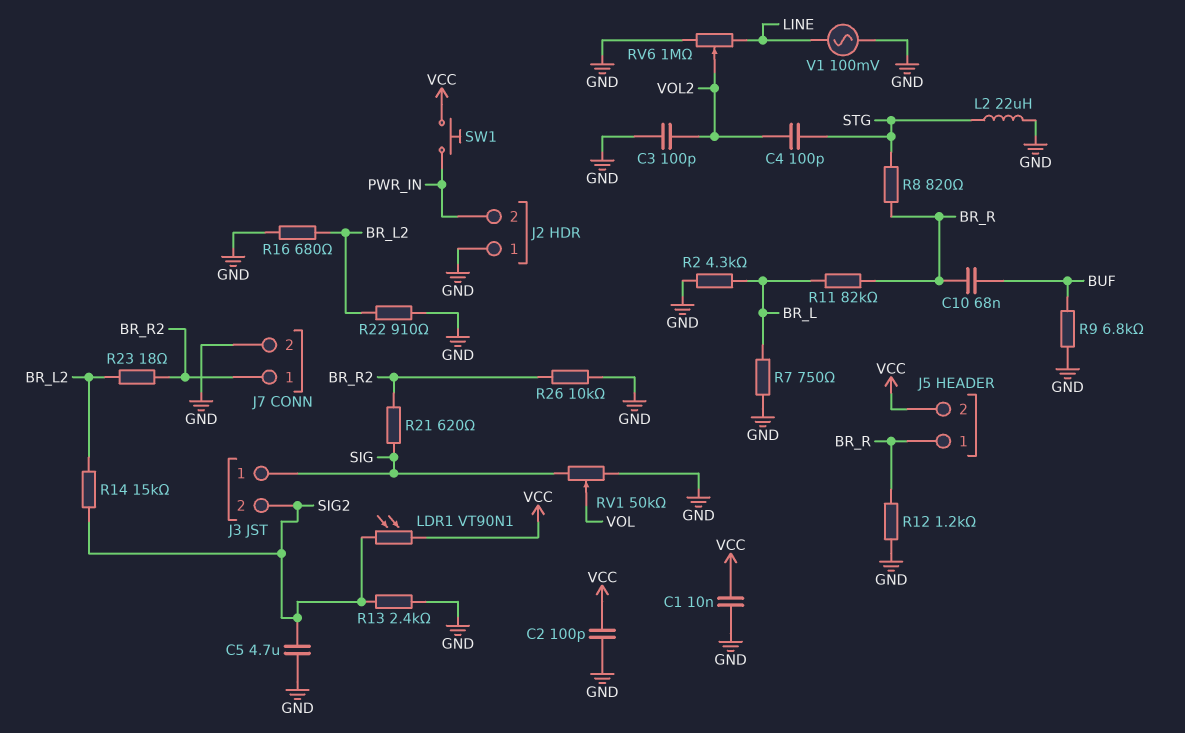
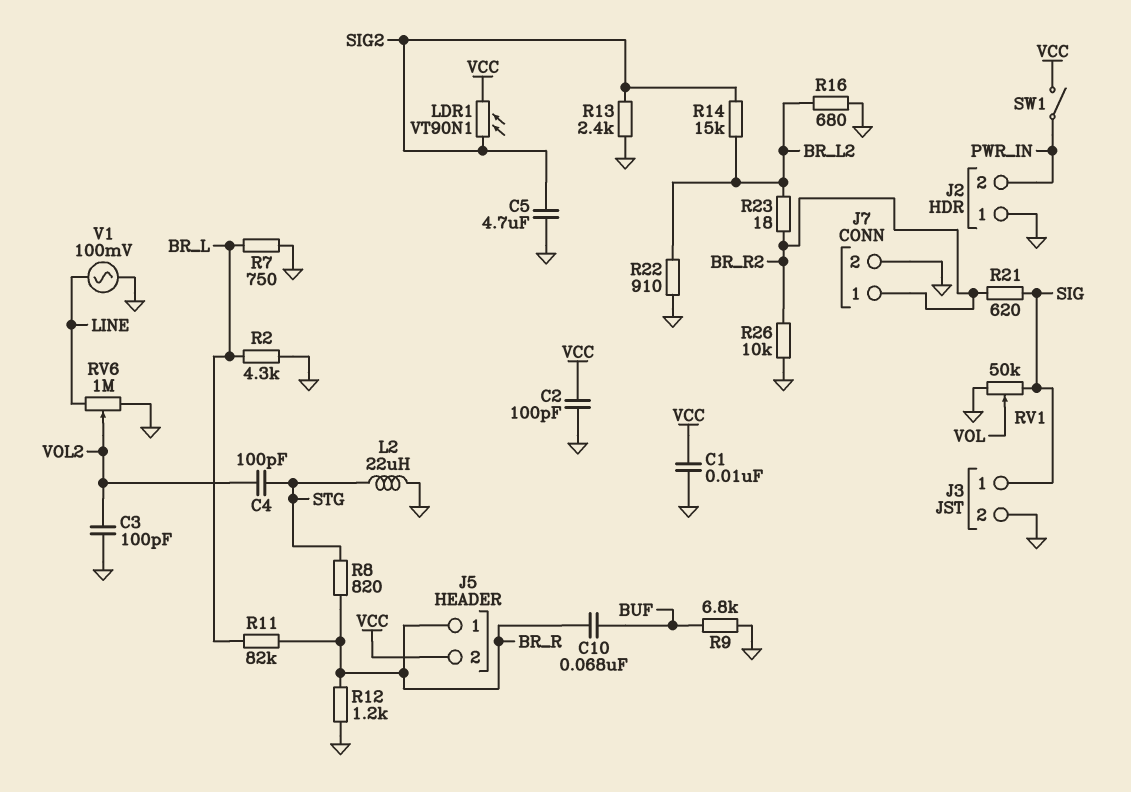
J3 pin 2: SIG2 -> GND
SW1: button (PWR_IN, VCC) -> switch (PWR_IN, VCC)

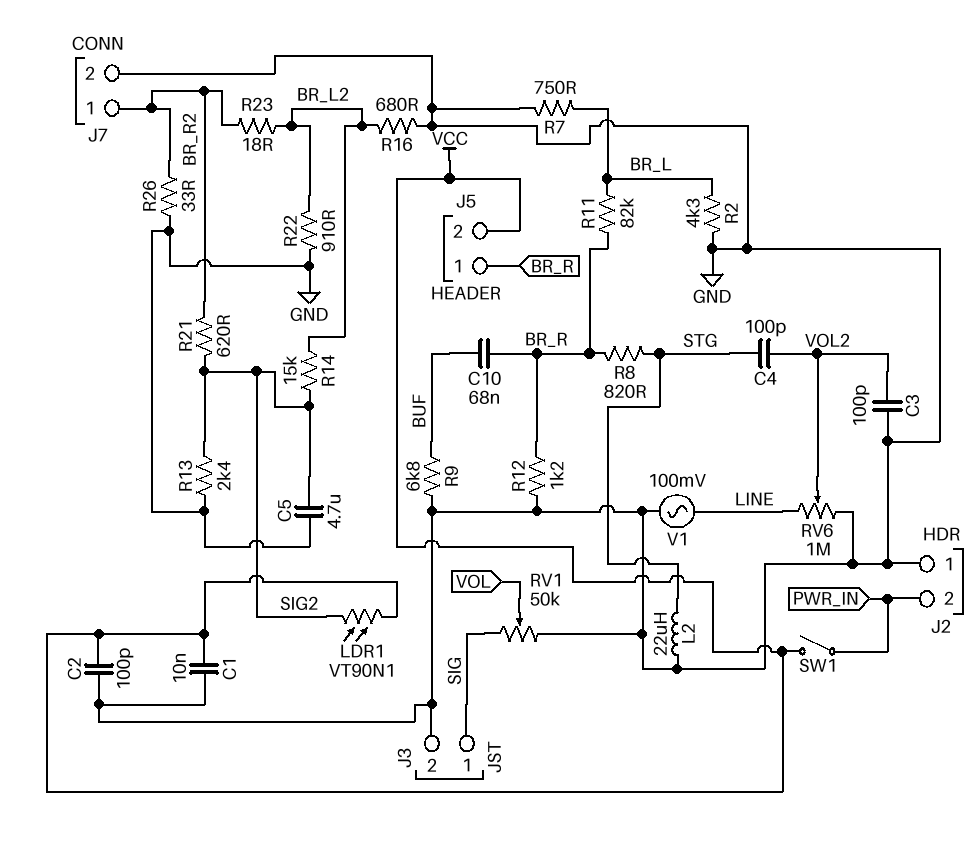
R21: 620 (BR_R2, SIG) -> 620 (BR_R2, SIG2)
R26: 10k (BR_R2, GND) -> 33 (BR_R2, GND)

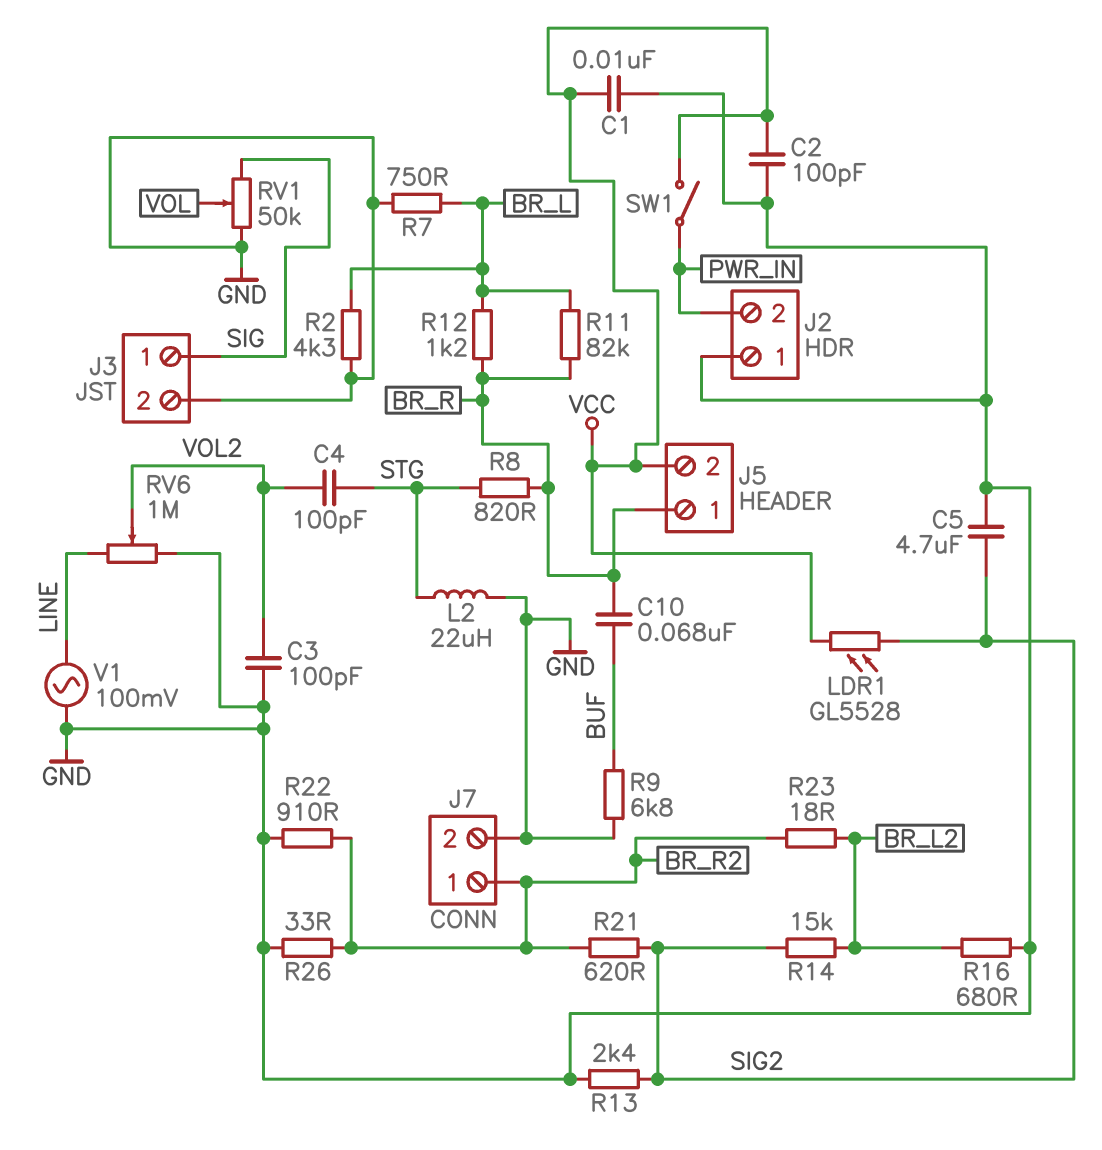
LDR1: VT90N1 (SIG2, VCC) -> GL5528 (SIG2, VCC)
R12: 1.2k (BR_R, GND) -> 1.2k (BR_L, BR_R)
R22: 910 (BR_L2, GND) -> 910 (BR_R2, GND)

